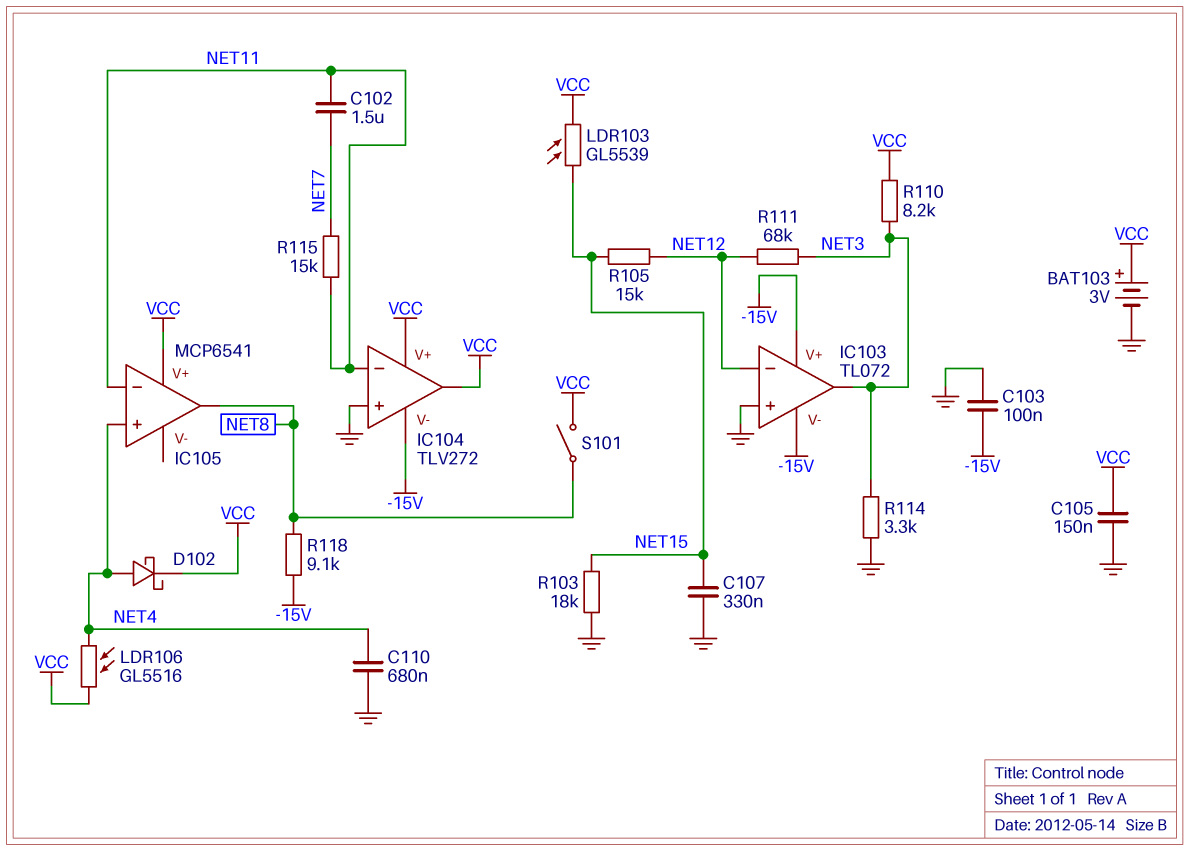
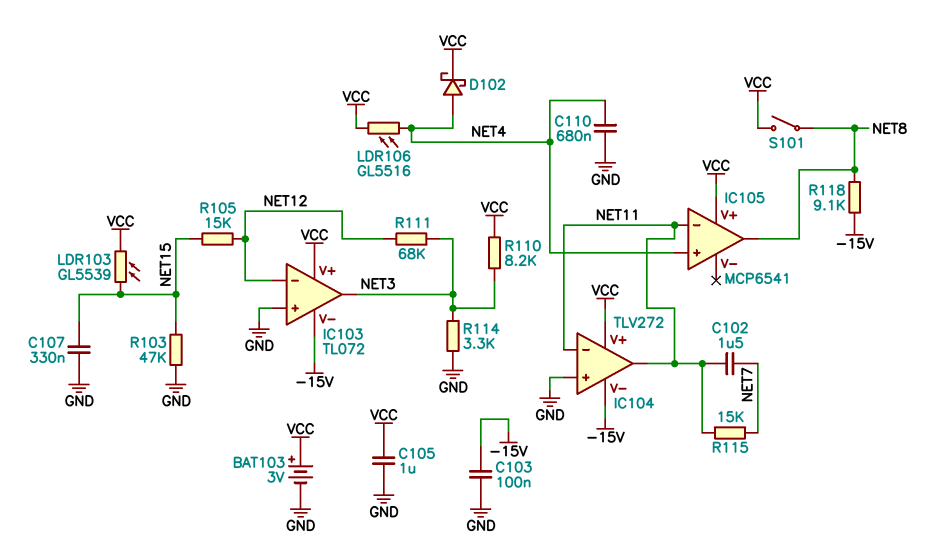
C105: 150nF (GND, VCC) -> 1uF (GND, VCC)
IC103 pin V+: -15V -> VCC
IC104 pin out: VCC -> NET11
R103: 18k (GND, NET15) -> 47k (GND, NET15)

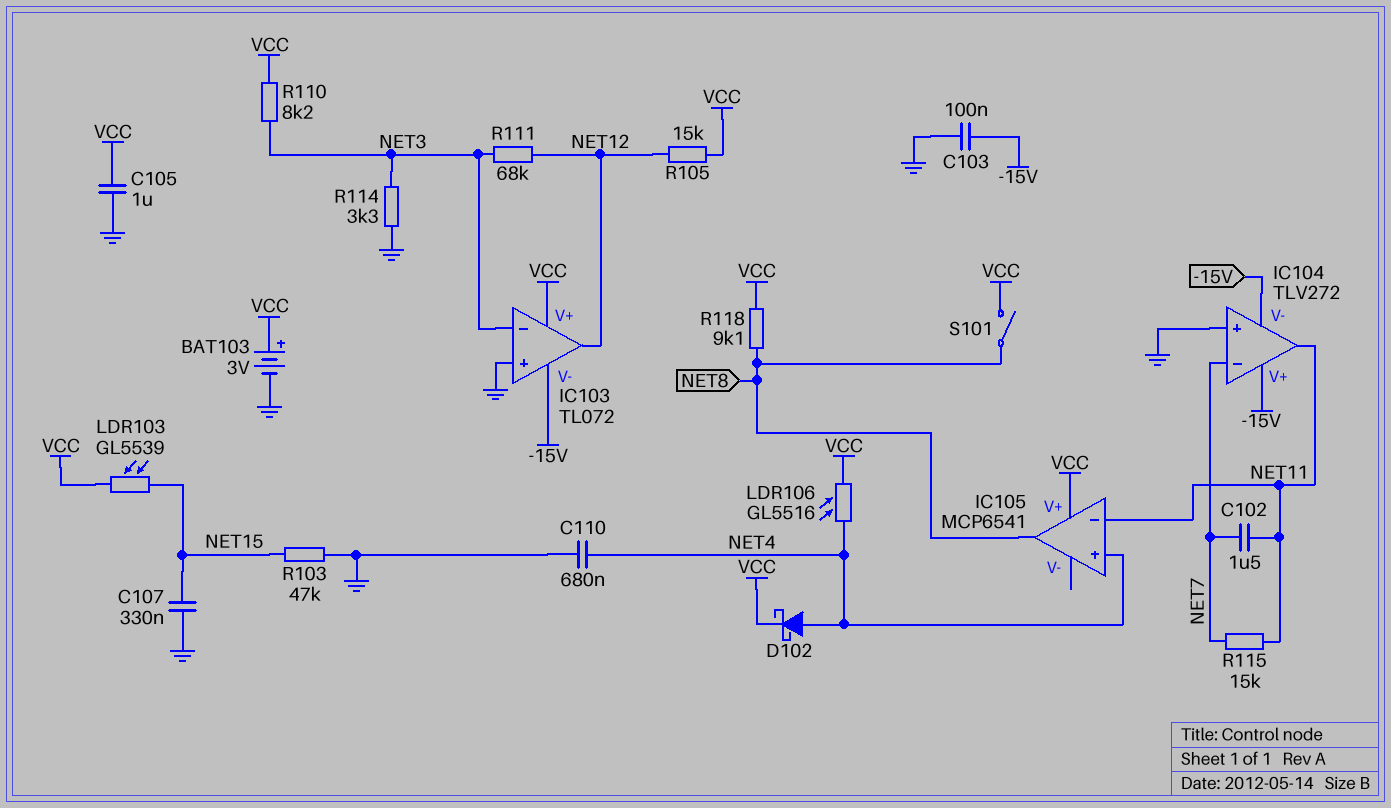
IC103 pin in-: NET12 -> NET3
IC103 pin out: NET3 -> NET12
IC104 pin V+: VCC -> -15V
IC104 pin in-: NET11 -> NET7
R105: 15k (NET12, NET15) -> 15k (NET12, VCC)
R118: 9.1k (-15V, NET8) -> 9.1k (NET8, VCC)

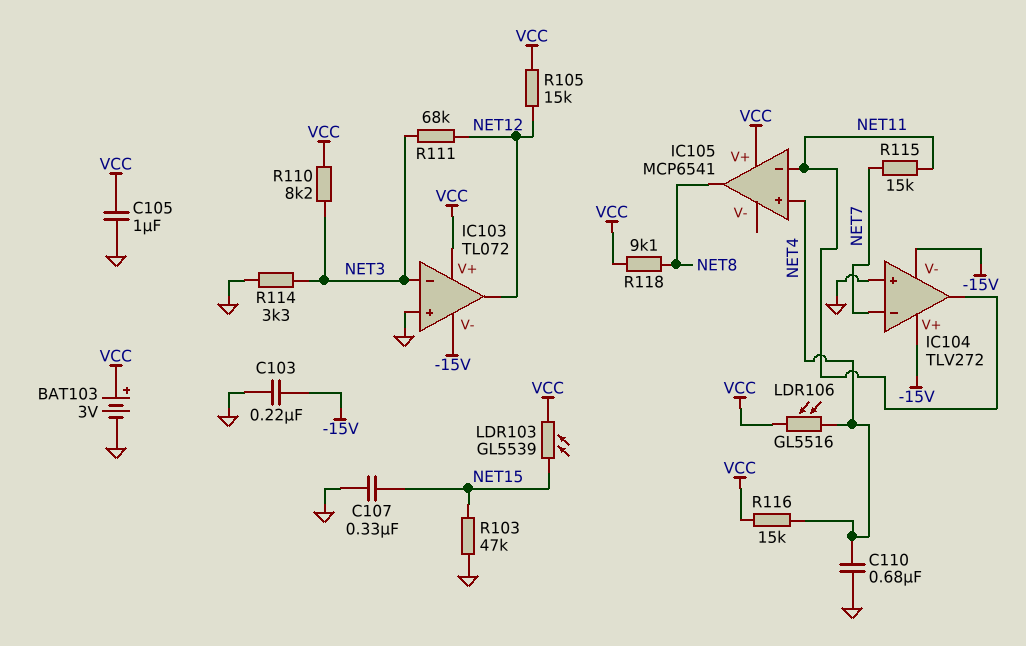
C102: 1.5uF (NET7, NET11) -> none
C103: 100nF (-15V, GND) -> 220nF (-15V, GND)
D102: schottky (A NET4, K VCC) -> none
R116: none -> 15k (NET4, VCC)
S101: switch (NET8, VCC) -> none

